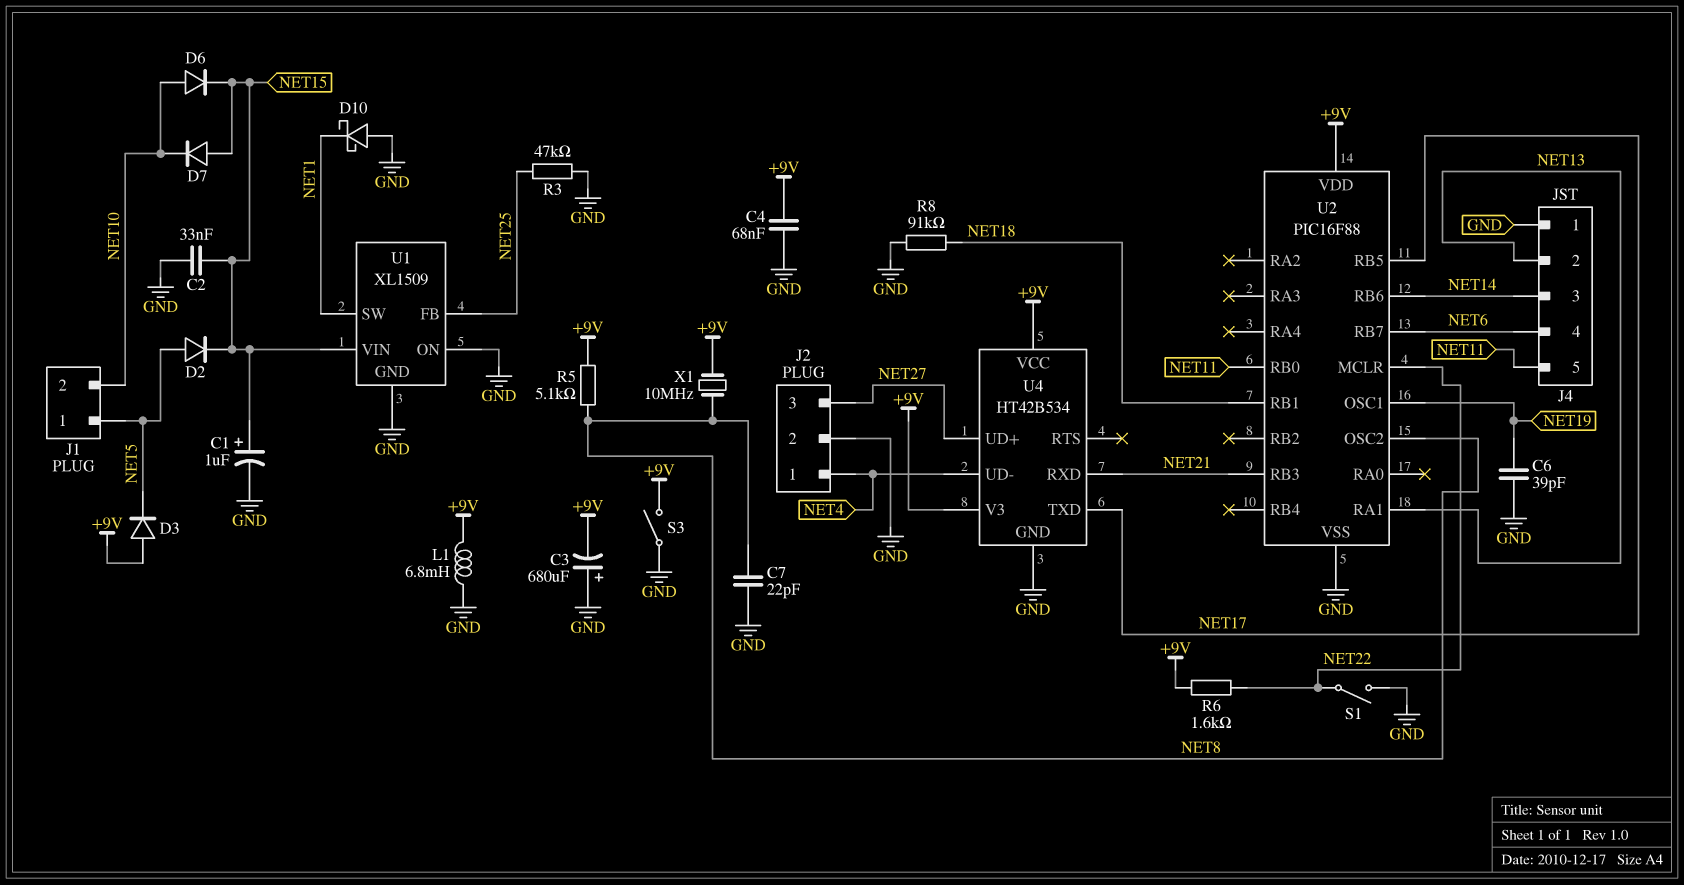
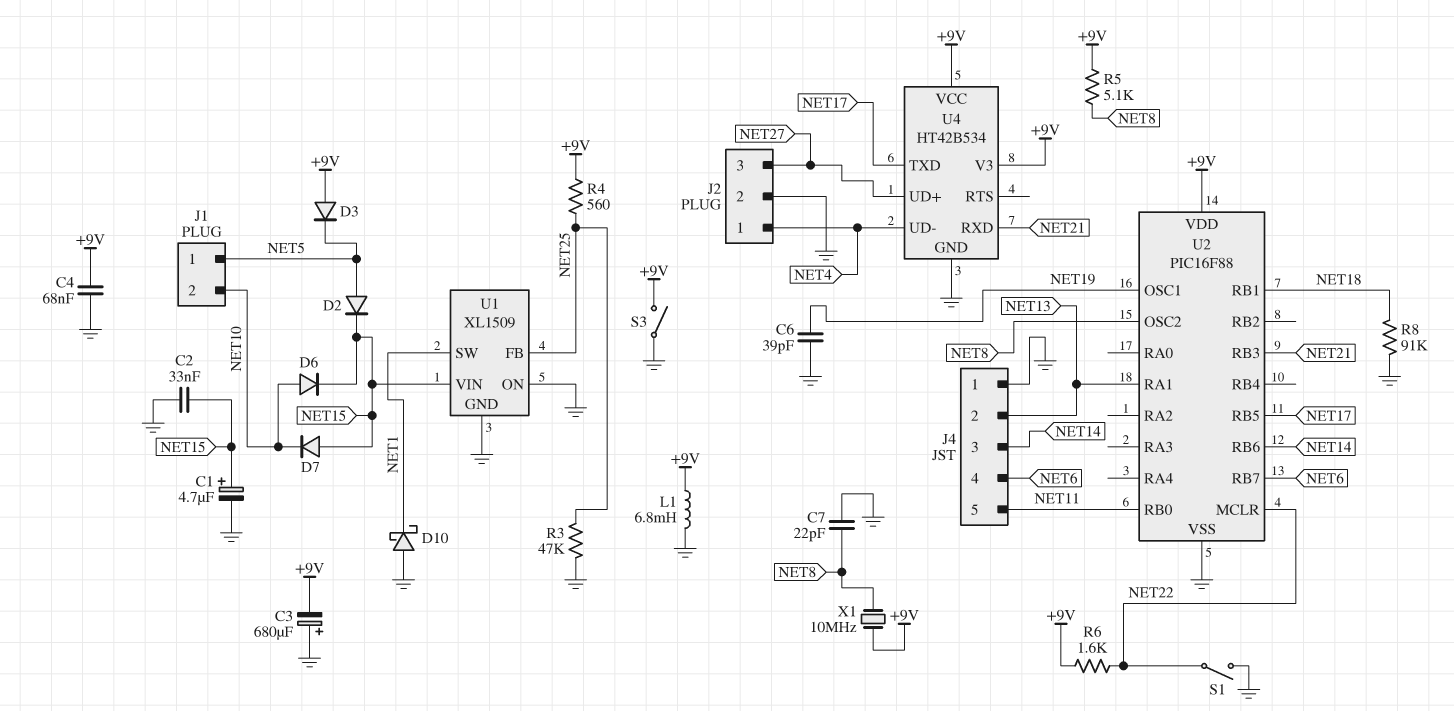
C1: 1uF (plus NET15, minus GND) -> 4.7uF (plus NET15, minus GND)
R4: none -> 560 (+9V, NET25)

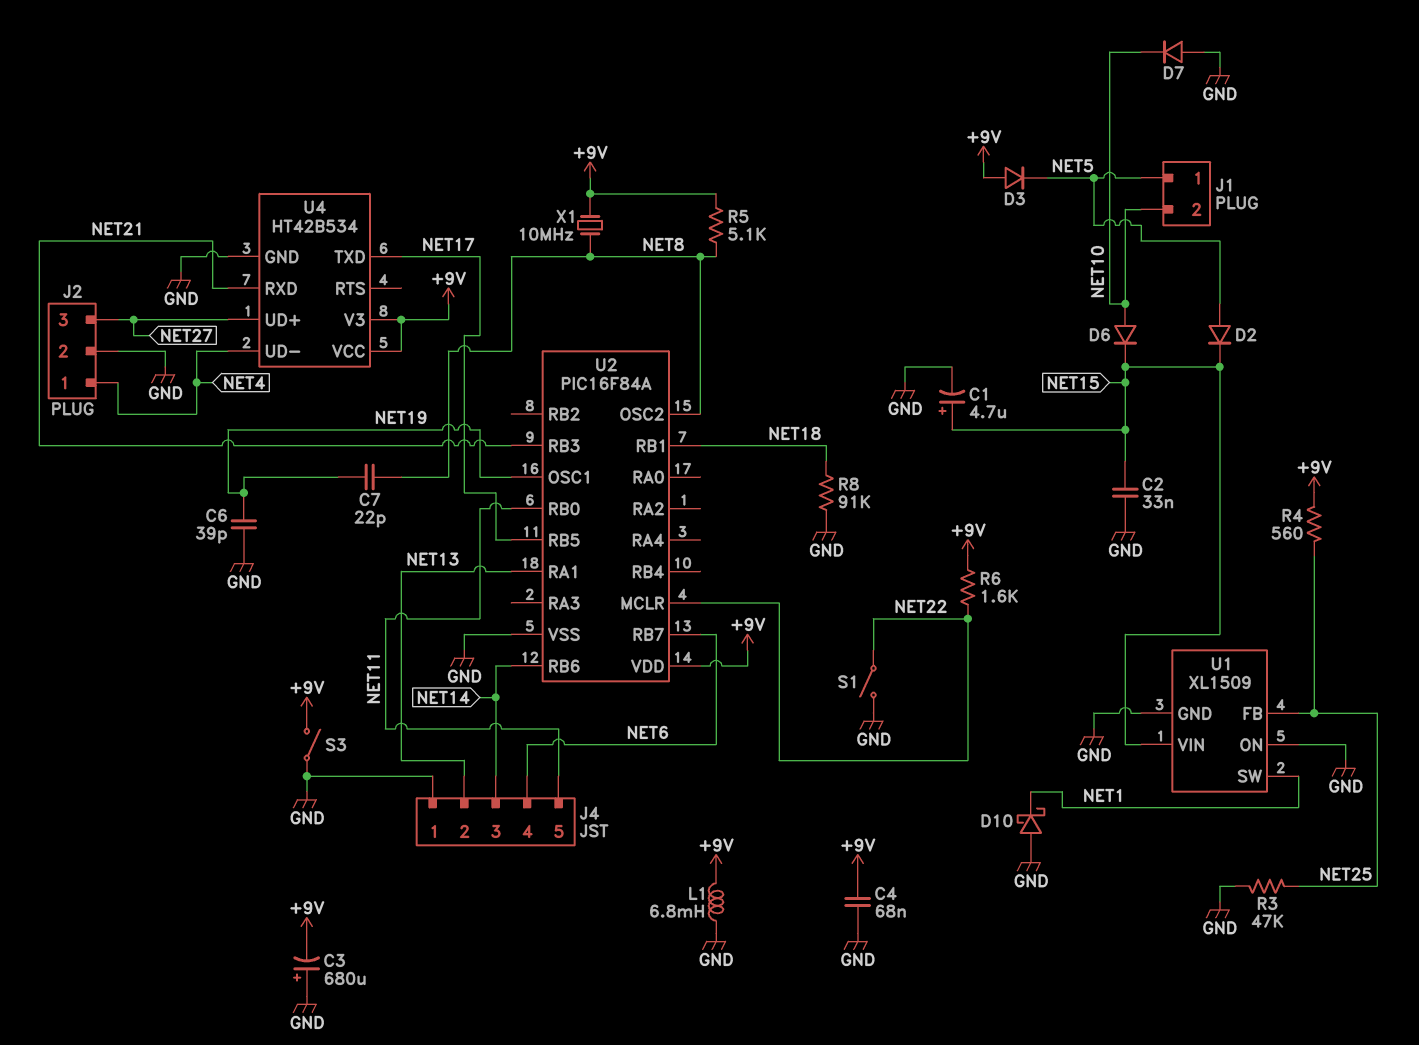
C7: 22pF (GND, NET8) -> 22pF (NET8, NET19)
D7: diode (A NET15, K NET10) -> diode (A GND, K NET10)
U2: PIC16F88 -> PIC16F84A

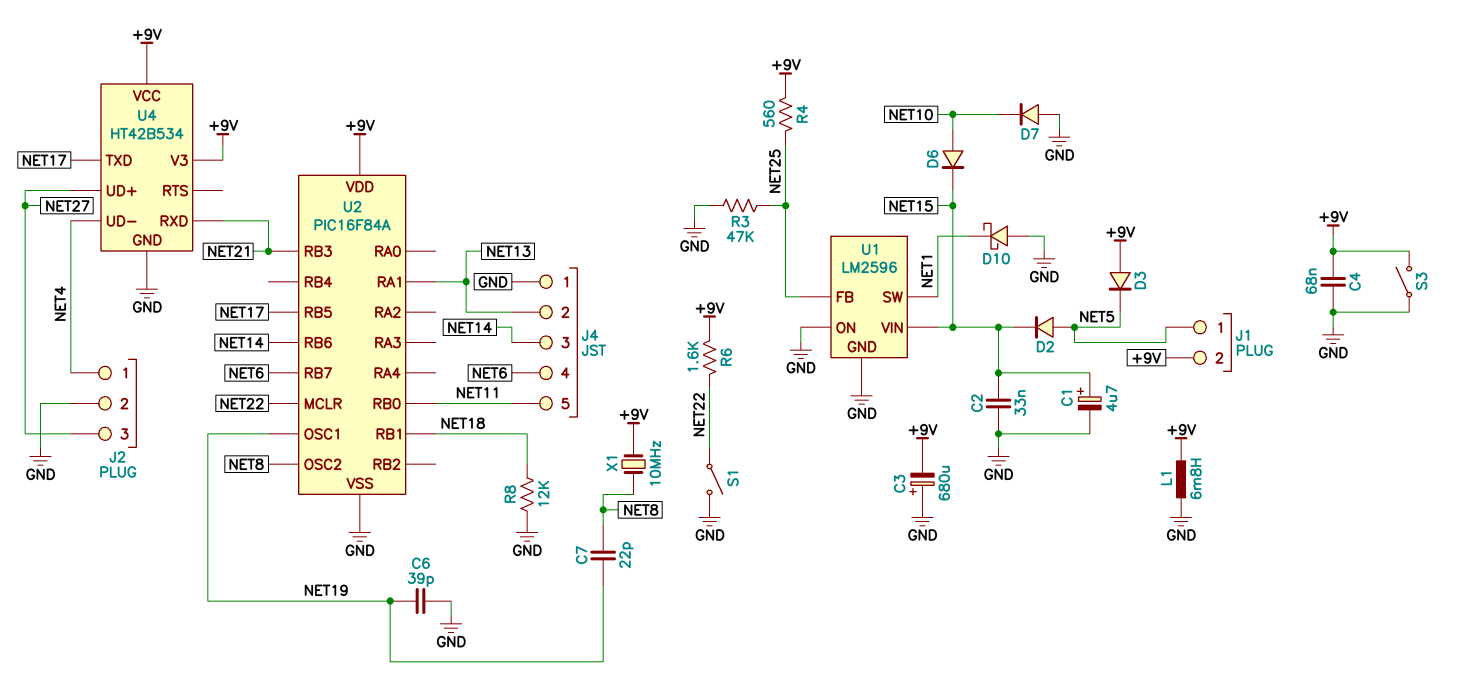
J1 pin 2: NET10 -> +9V
R5: 5.1k (+9V, NET8) -> none
R8: 91k (GND, NET18) -> 12k (GND, NET18)
U1: XL1509 -> LM2596

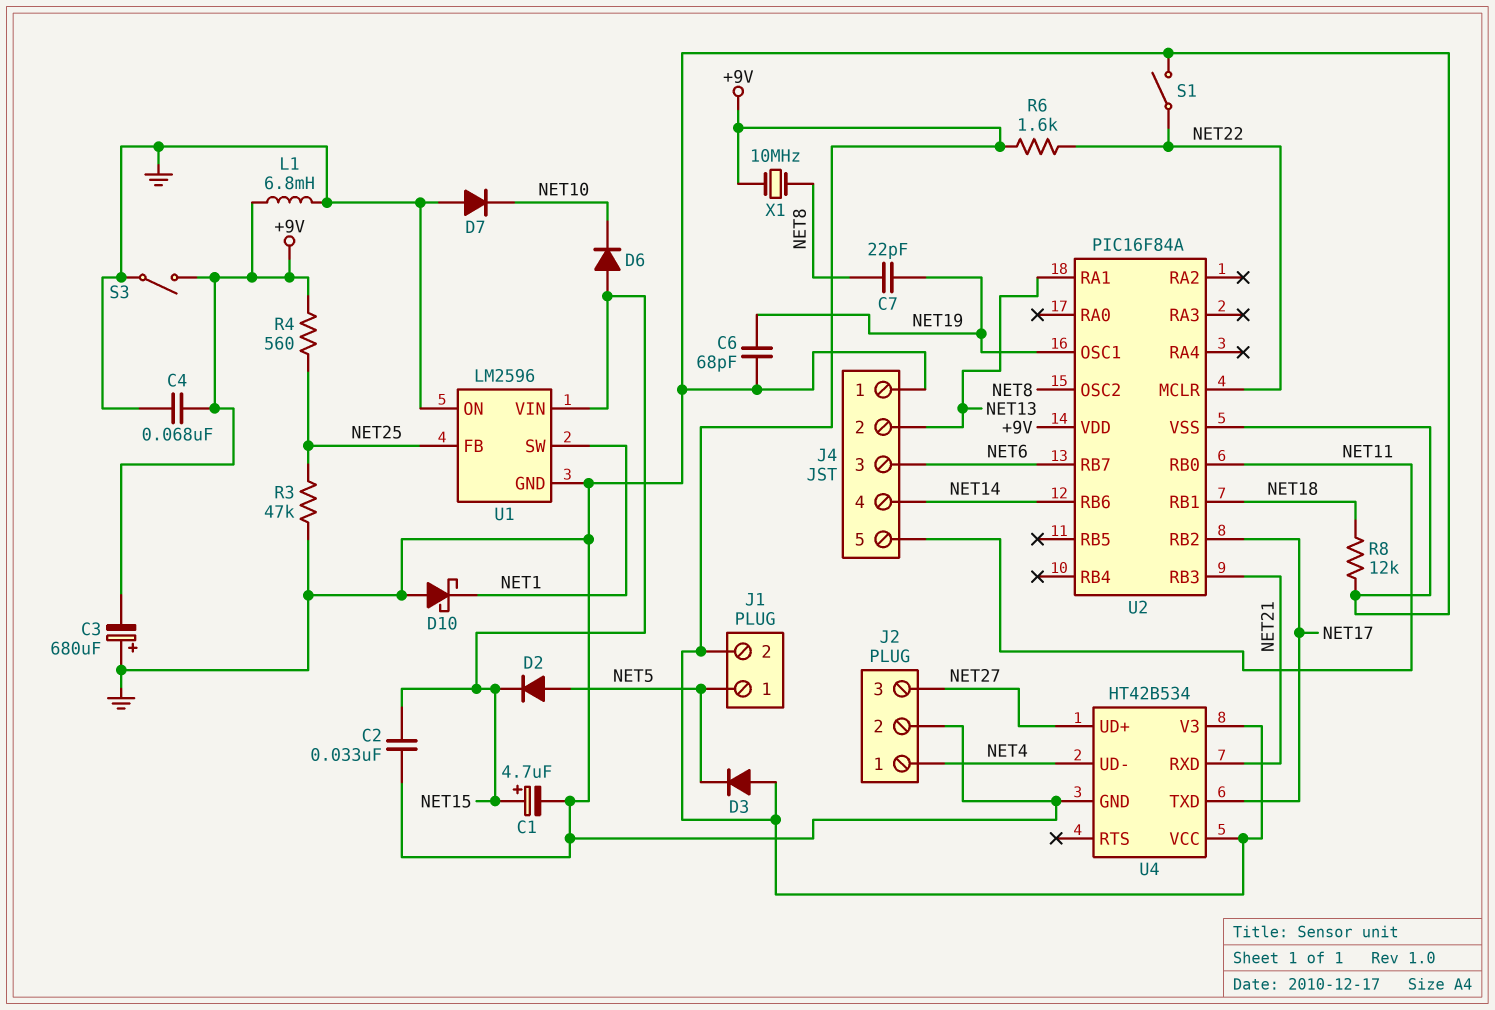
C6: 39pF (GND, NET19) -> 68pF (GND, NET19)
D6: diode (A NET10, K NET15) -> diode (A NET15, K NET10)
J4 pin 3: NET14 -> NET6
J4 pin 4: NET6 -> NET14
U2 pin RB2: none -> NET17
U2 pin RB5: NET17 -> none

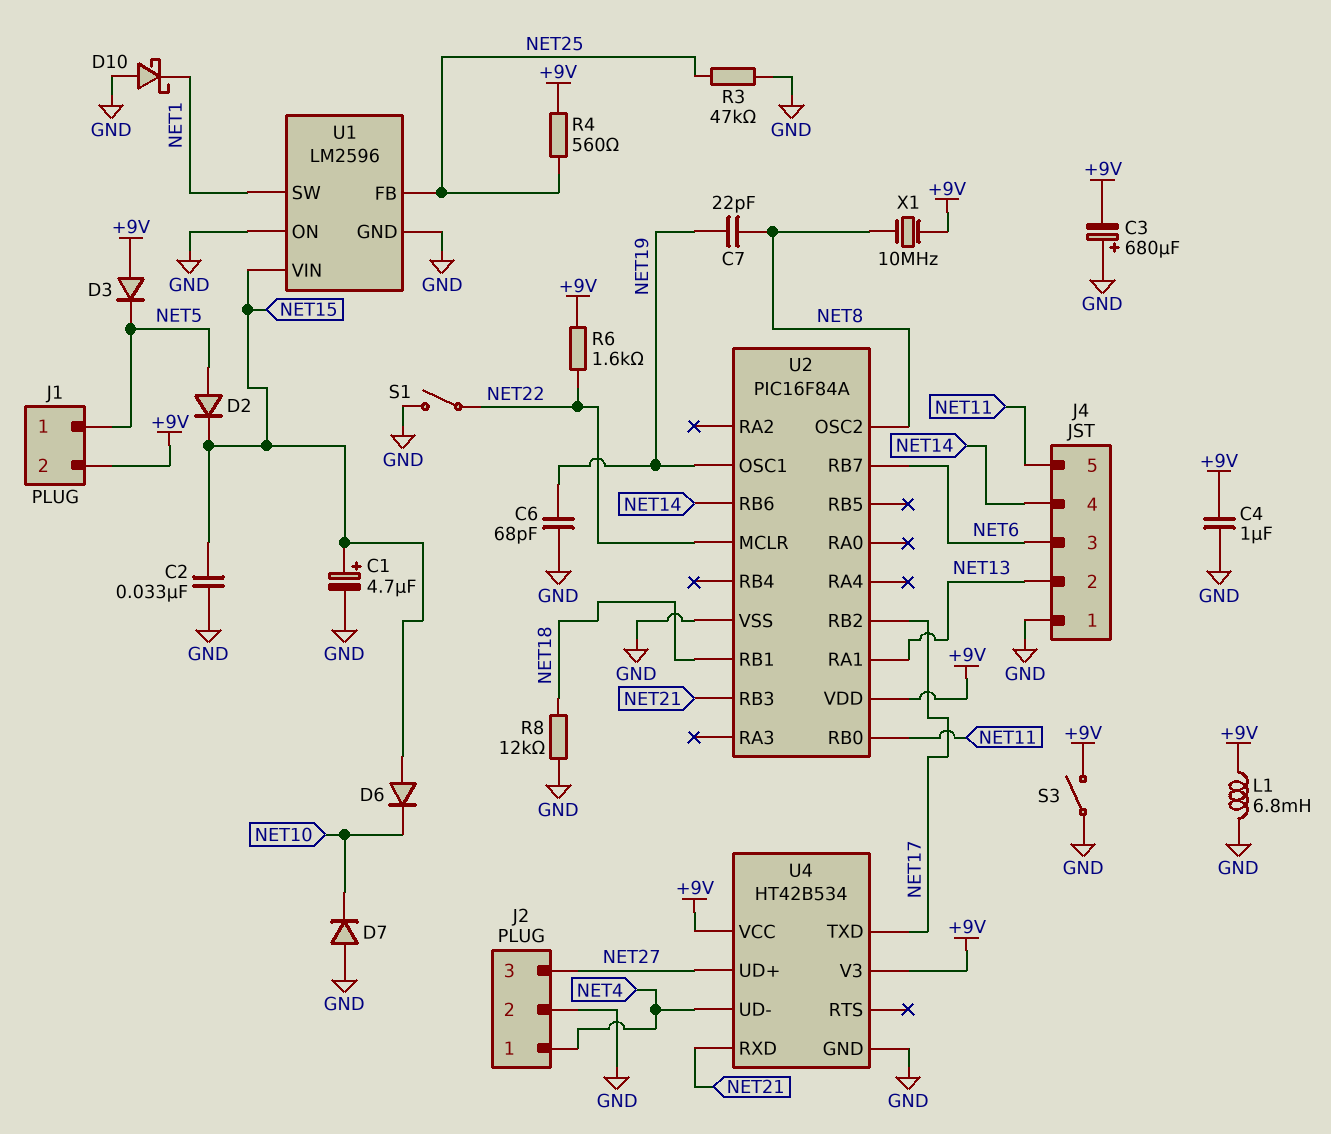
C4: 68nF (+9V, GND) -> 1uF (+9V, GND)

